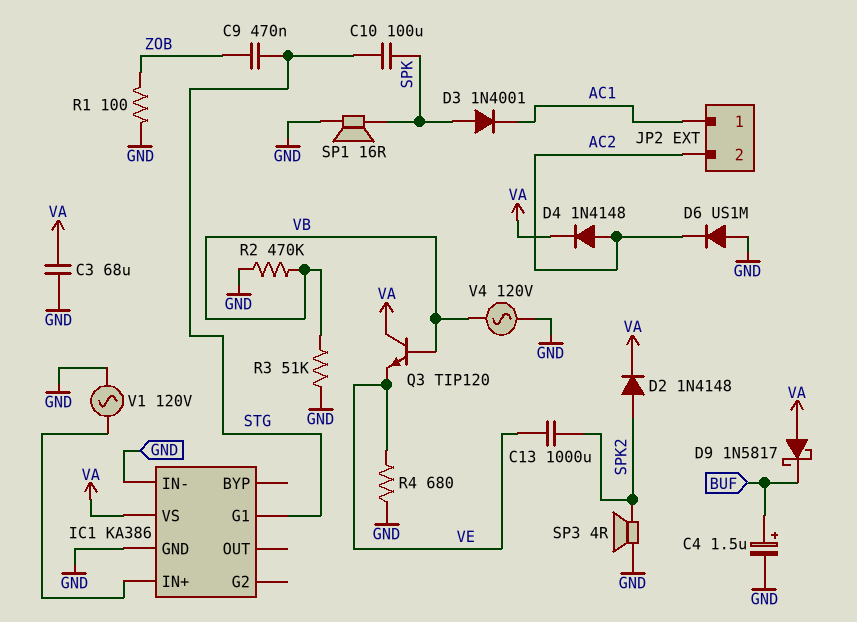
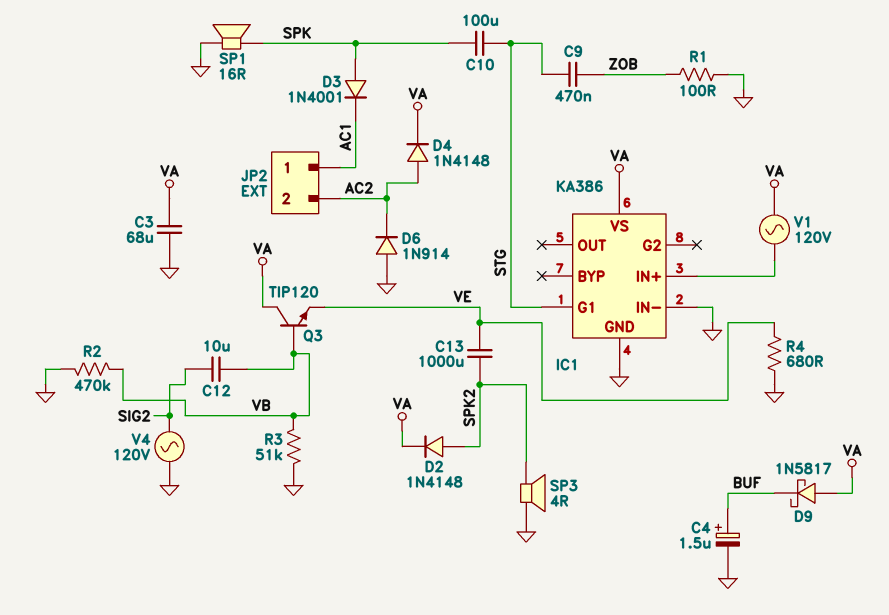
C12: none -> 10uF (SIG2, VB)
D6: diode US1M (A GND, K AC2) -> diode 1N914 (A GND, K AC2)
V1: AC 120V (GND, IC1/IN+) -> AC 120V (IC1/IN+, VA)
V4: AC 120V (GND, VB) -> AC 120V (GND, SIG2)

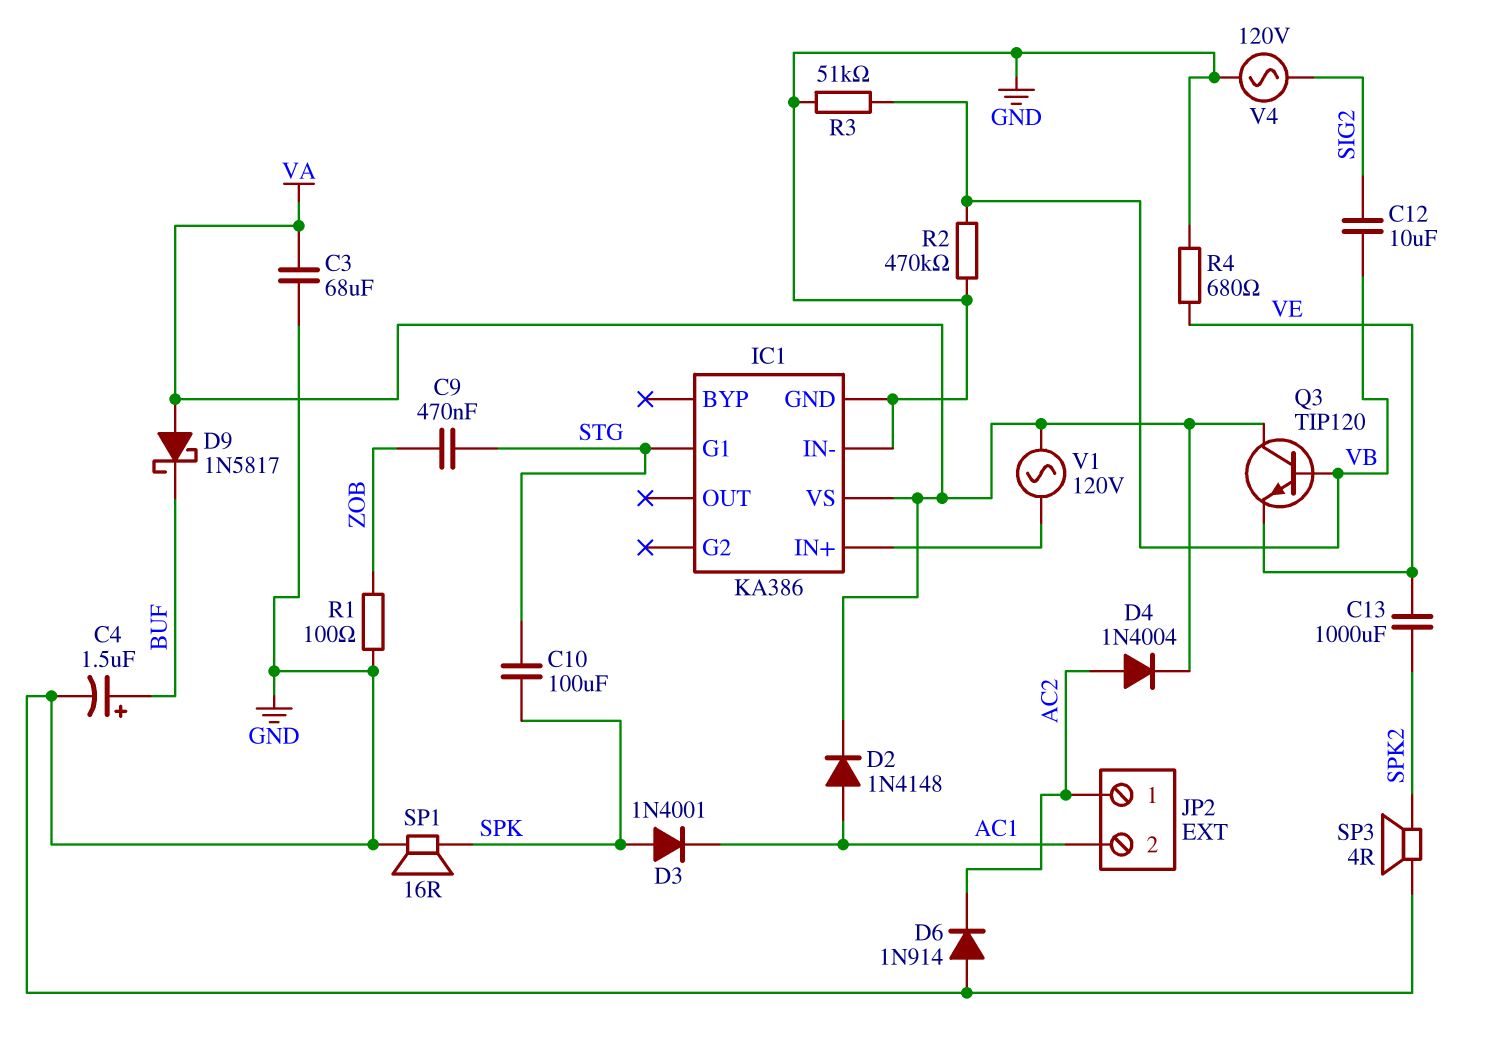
D2: diode 1N4148 (A SPK2, K VA) -> diode 1N4148 (A AC1, K VA)
D4: diode 1N4148 (A AC2, K VA) -> diode 1N4004 (A AC2, K VA)
JP2 pin 1: AC1 -> AC2
JP2 pin 2: AC2 -> AC1

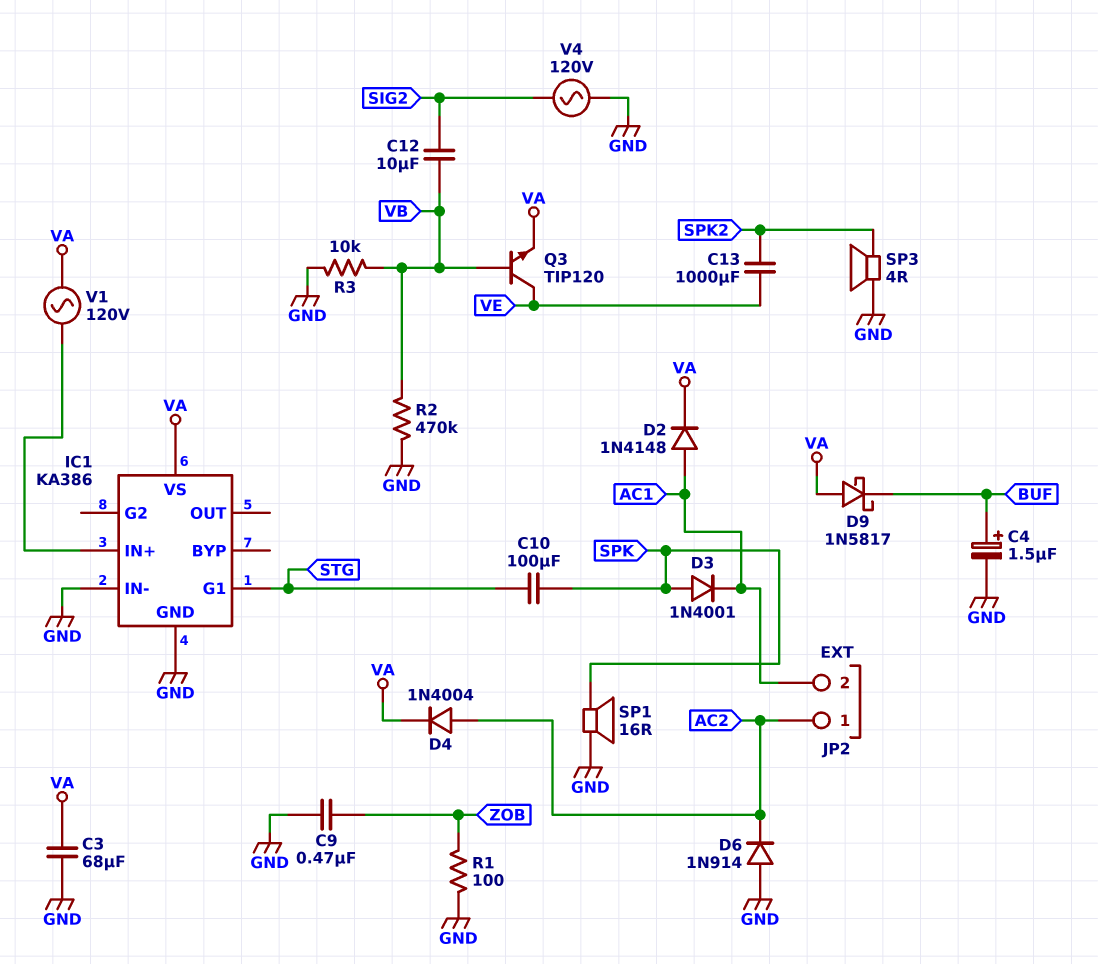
C9: 470nF (STG, ZOB) -> 470nF (GND, ZOB)
Q3: NPN TIP120 (B VB, C VA, E VE) -> NPN TIP120 (B VB, C VE, E VA)
R3: 51k (GND, VB) -> 10k (GND, VB)
R4: 680 (GND, VE) -> none

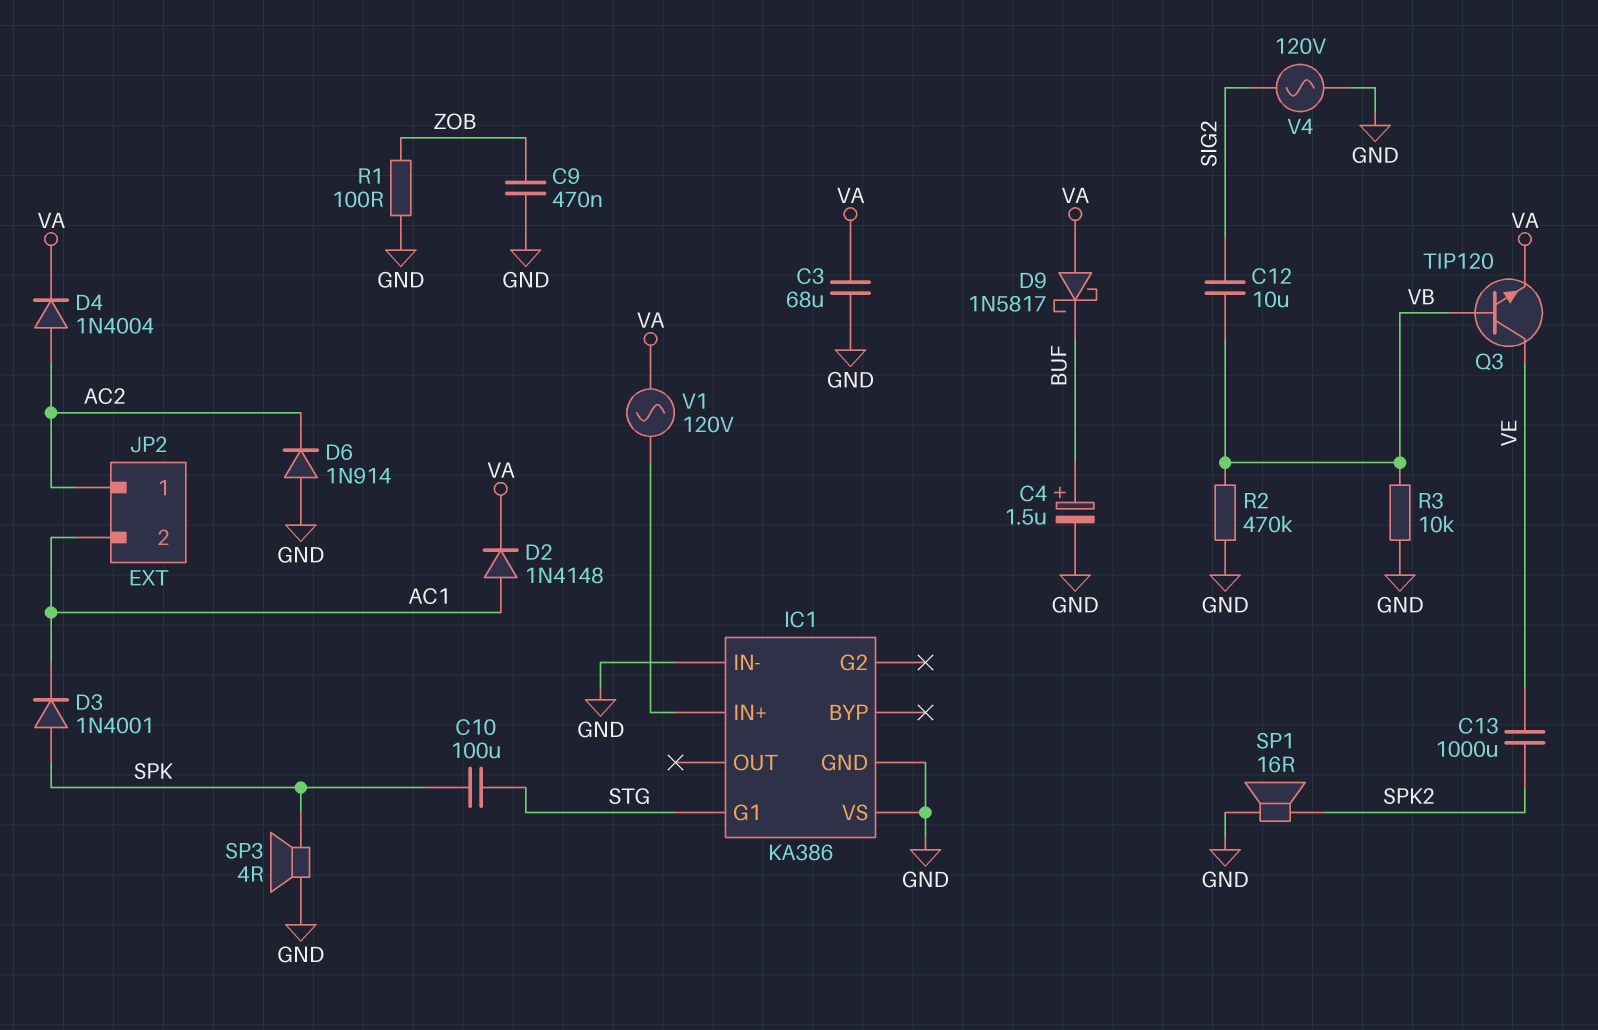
IC1 pin VS: VA -> GND
SP1: speaker 16R (GND, SPK) -> speaker 16R (GND, SPK2)
SP3: speaker 4R (GND, SPK2) -> speaker 4R (GND, SPK)

